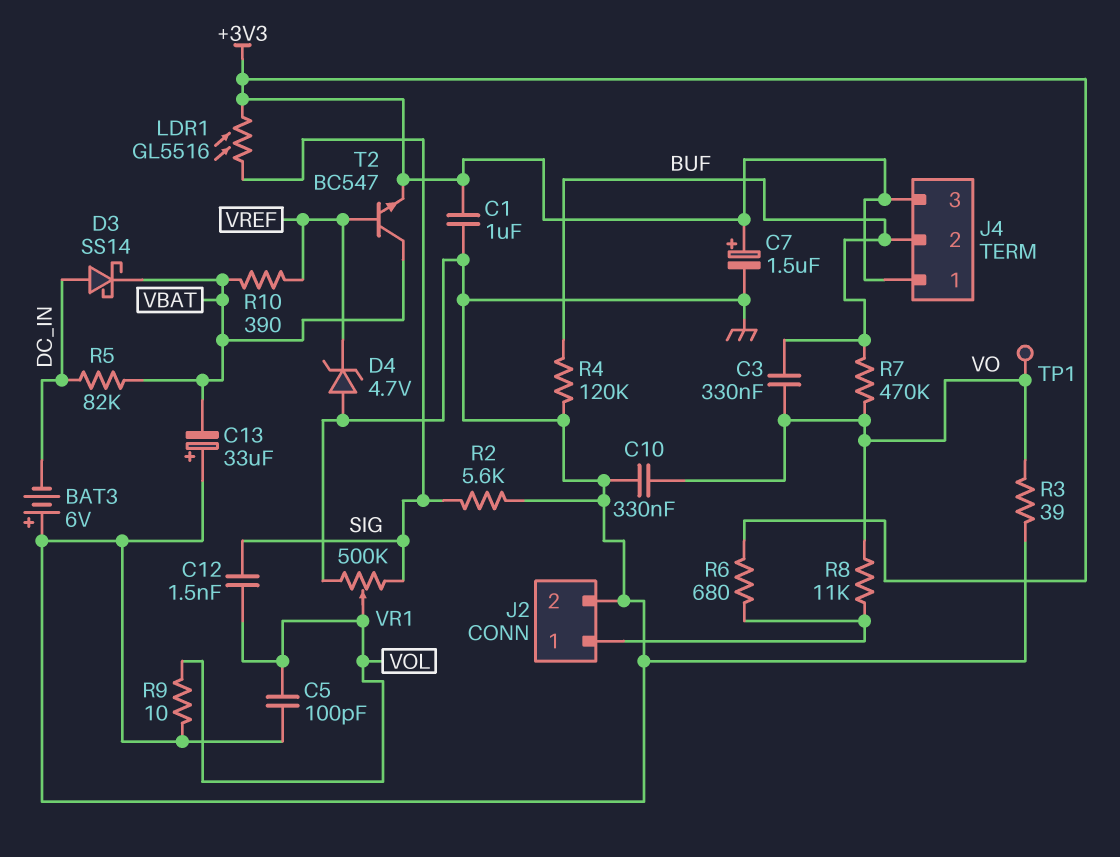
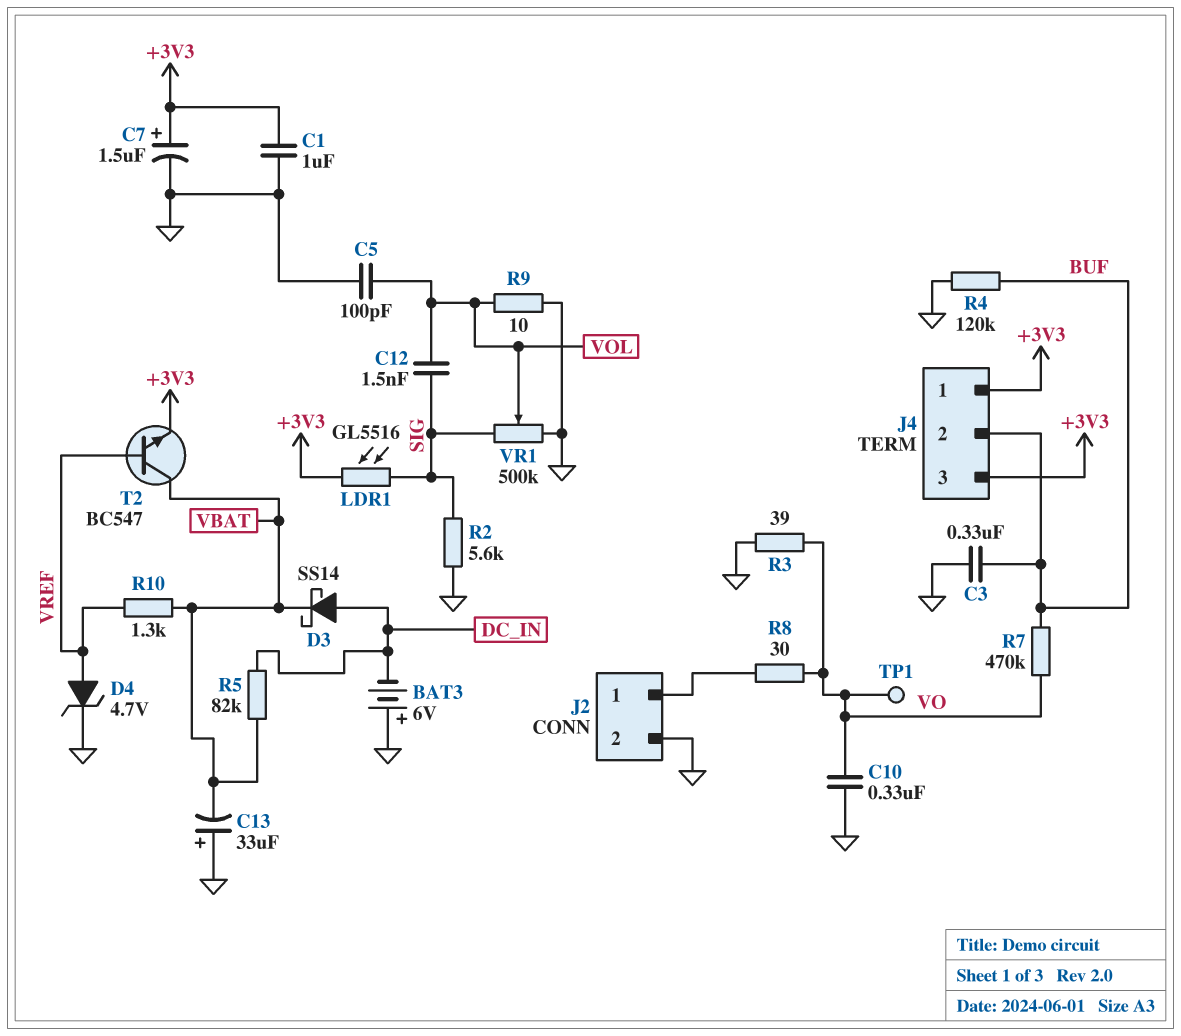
C3: 330nF (BUF, VO) -> 330nF (BUF, GND)
D4: zener 4.7V (A GND, K VREF) -> zener 4.7V (A VREF, K GND)
R6: 680 (+3V3, J2/1) -> none
R8: 11k (J2/1, VO) -> 30 (J2/1, VO)
R10: 390 (VBAT, VREF) -> 1.3k (VBAT, VREF)

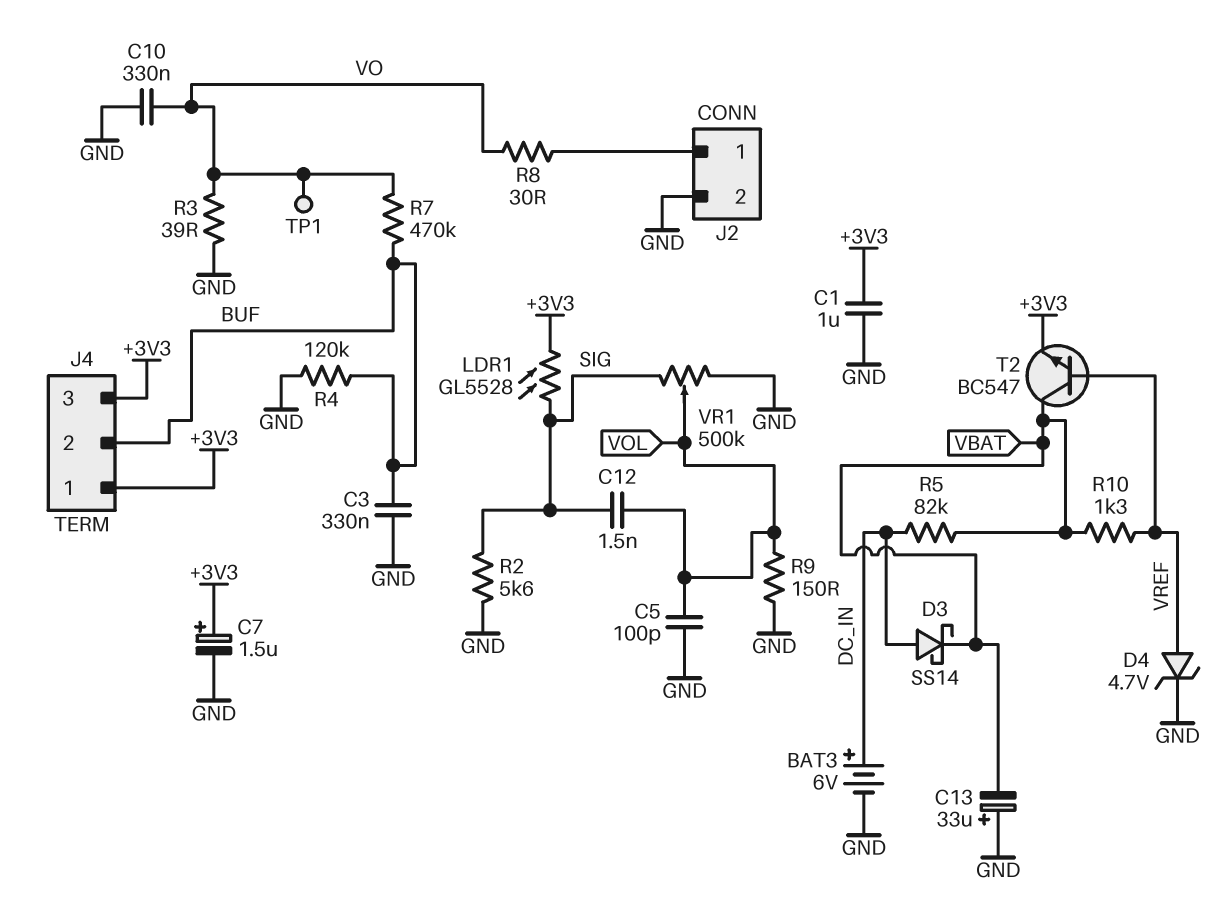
BAT3: 6V (plus GND, minus DC_IN) -> 6V (plus DC_IN, minus GND)
LDR1: GL5516 (+3V3, SIG) -> GL5528 (+3V3, SIG)
R9: 10 (GND, VOL) -> 150 (GND, VOL)

